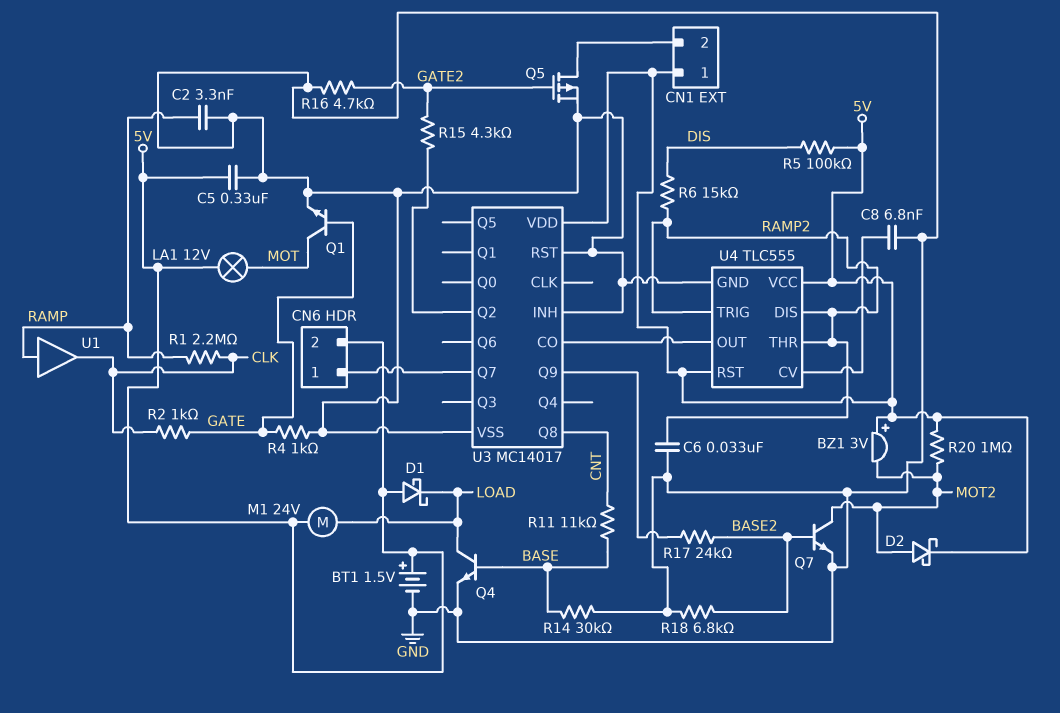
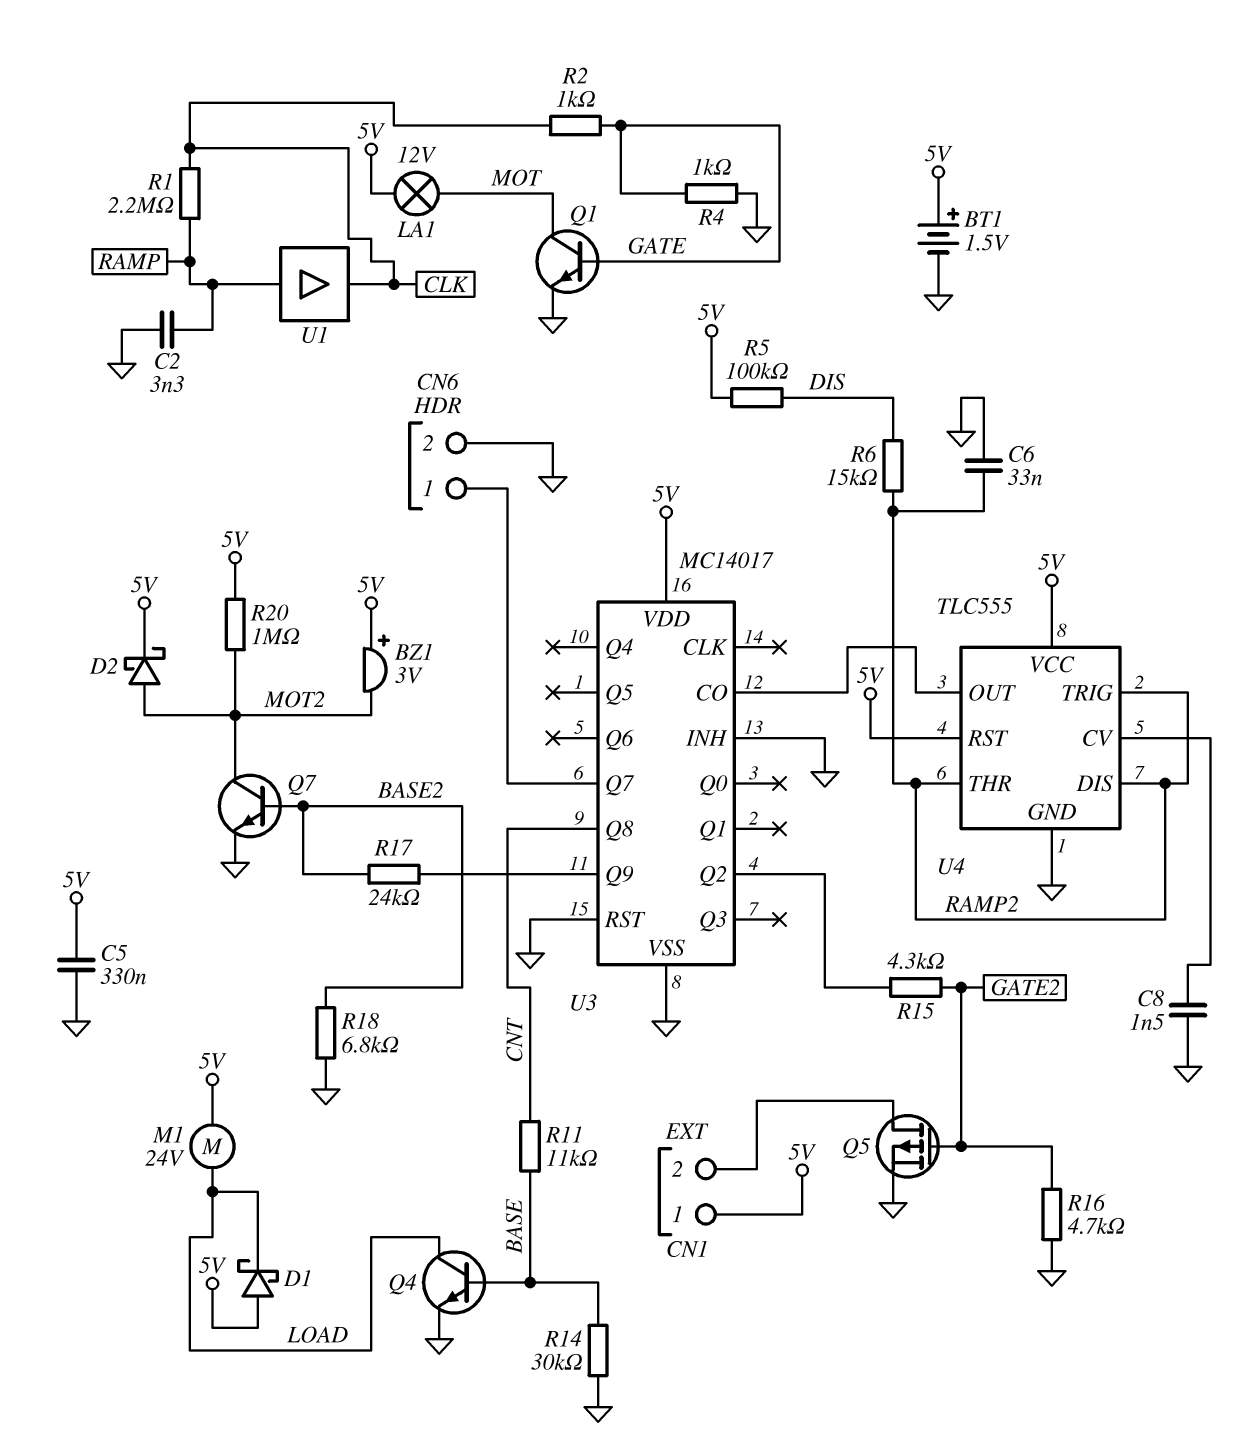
C8: 6.8nF (GND, U4/CV) -> 1.5nF (GND, U4/CV)
CN6 pin 2: 5V -> GND

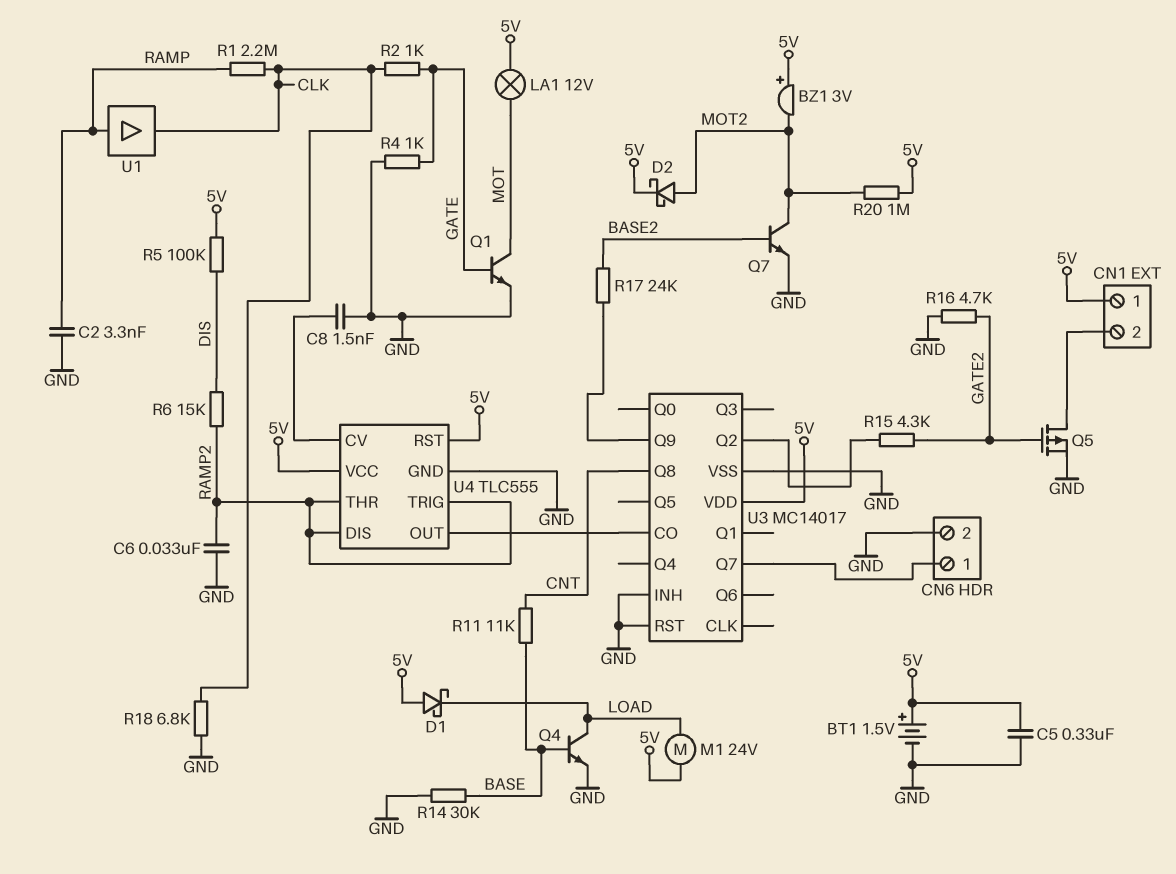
R18: 6.8k (BASE2, GND) -> 6.8k (CLK, GND)

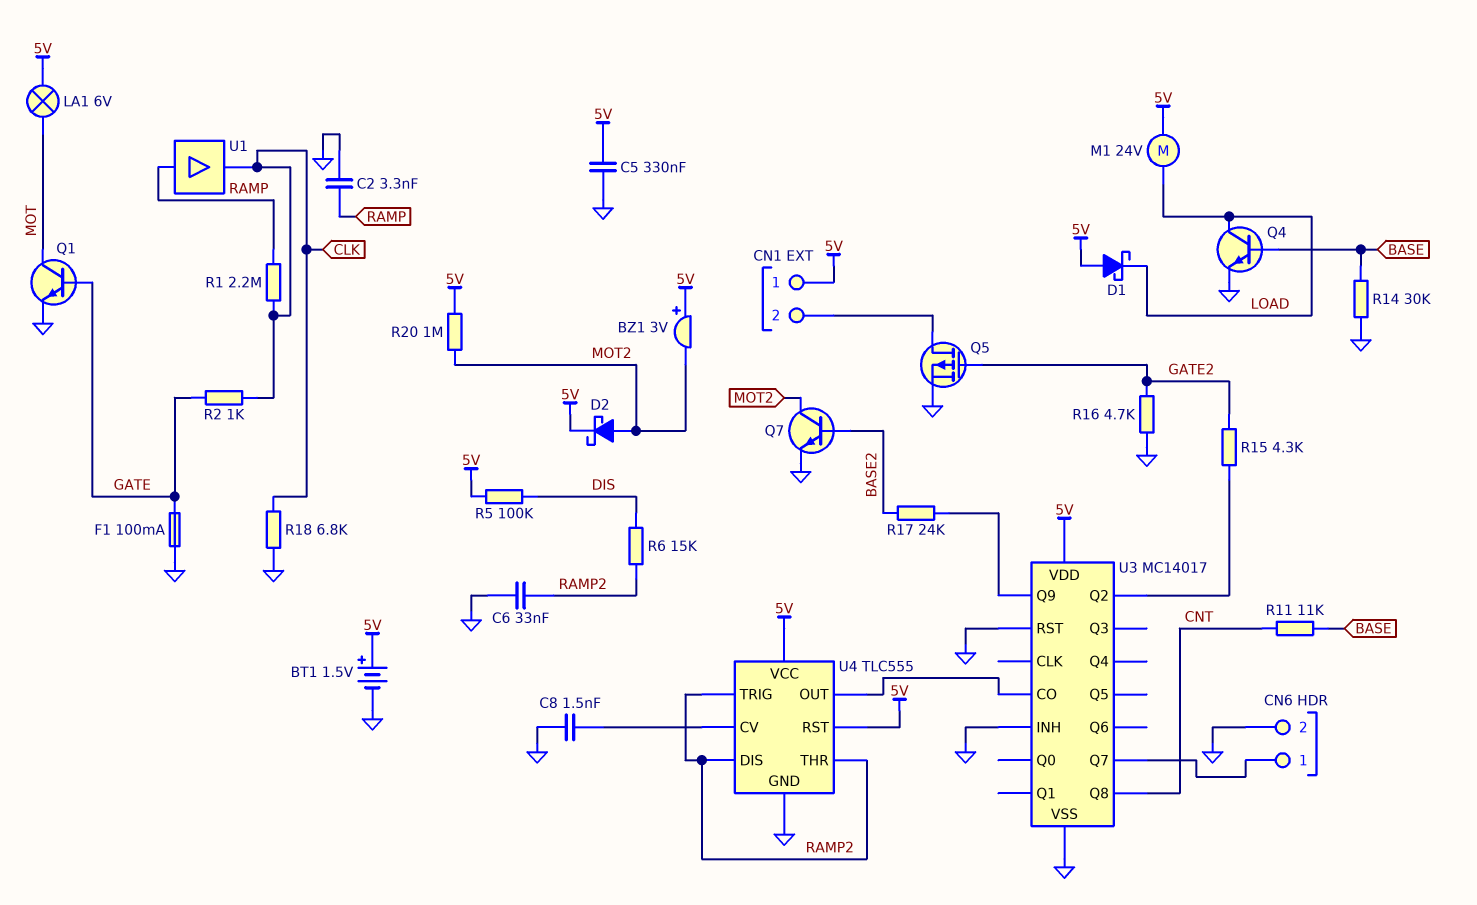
F1: none -> 100mA (GATE, GND)
LA1: lamp 12V (5V, MOT) -> lamp 6V (5V, MOT)
R4: 1k (GATE, GND) -> none

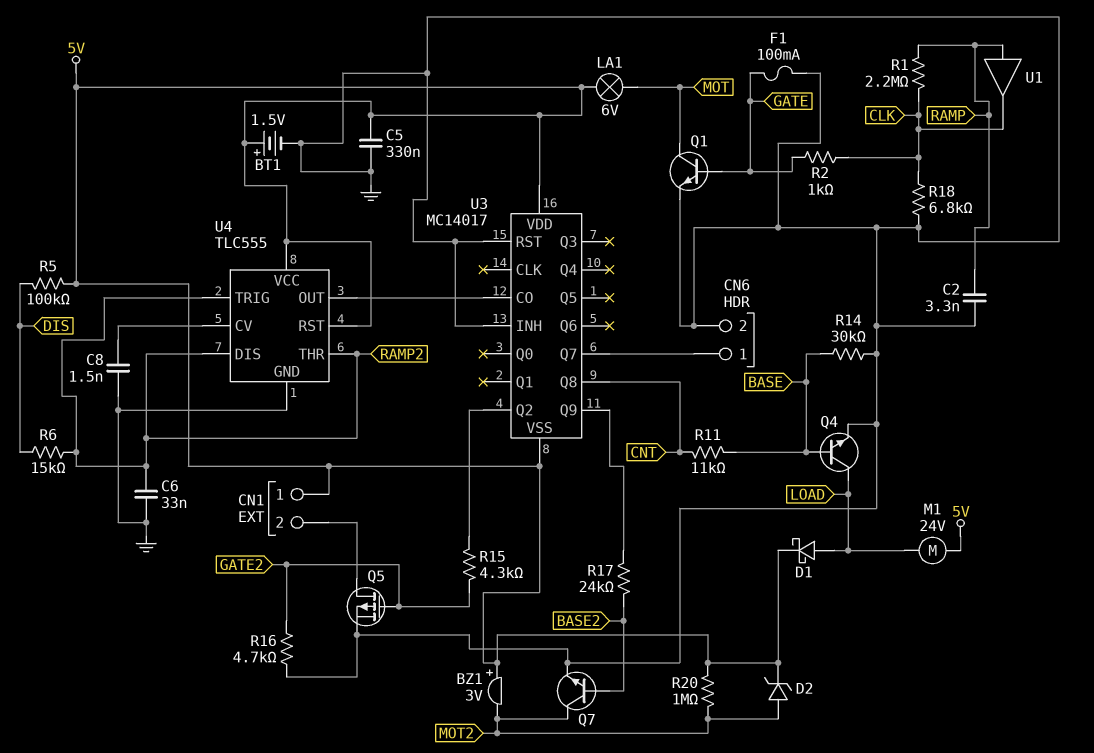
D1: schottky (A 5V, K LOAD) -> schottky (A LOAD, K 5V)
D2: schottky (A MOT2, K 5V) -> zener (A MOT2, K 5V)
U3 pin VSS: GND -> 5V

